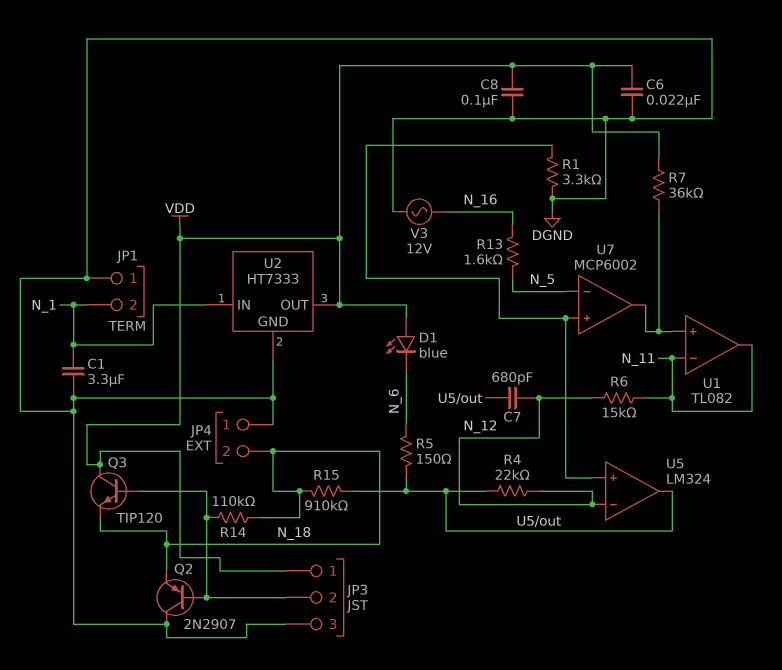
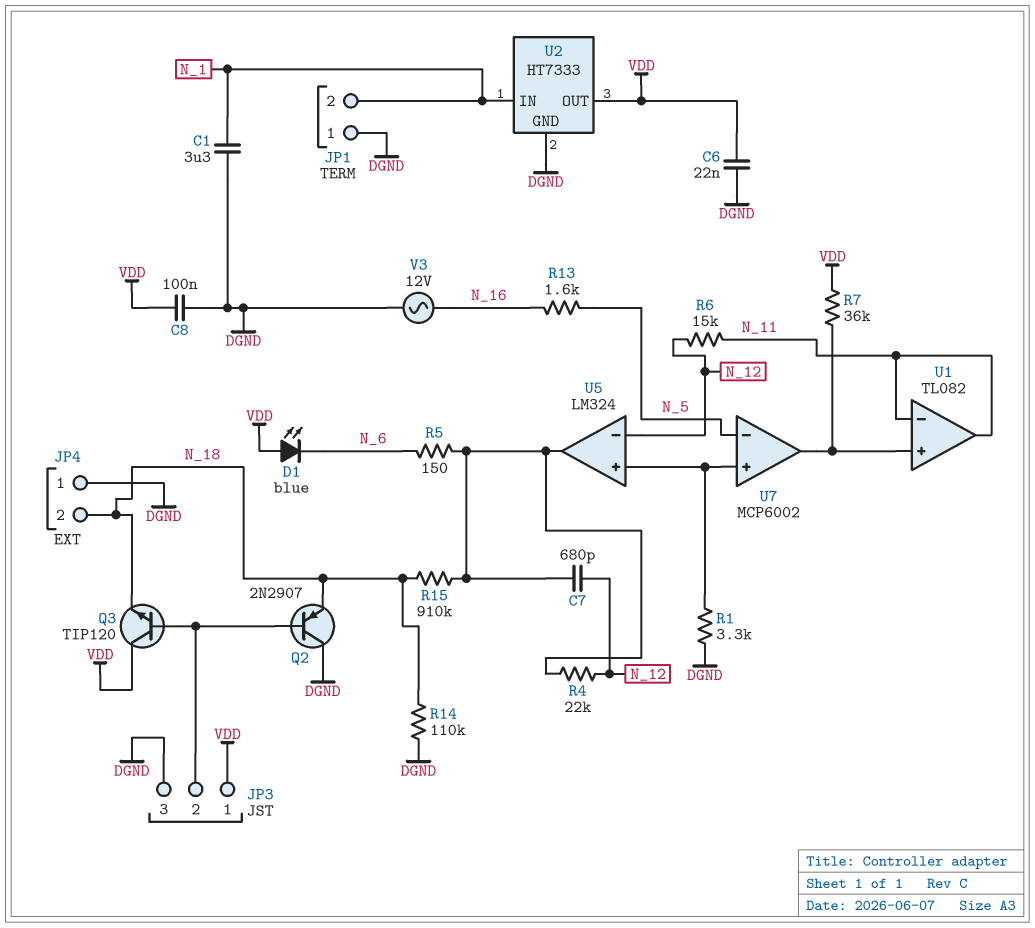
R14: 110k (JP3/2, N_18) -> 110k (DGND, N_18)

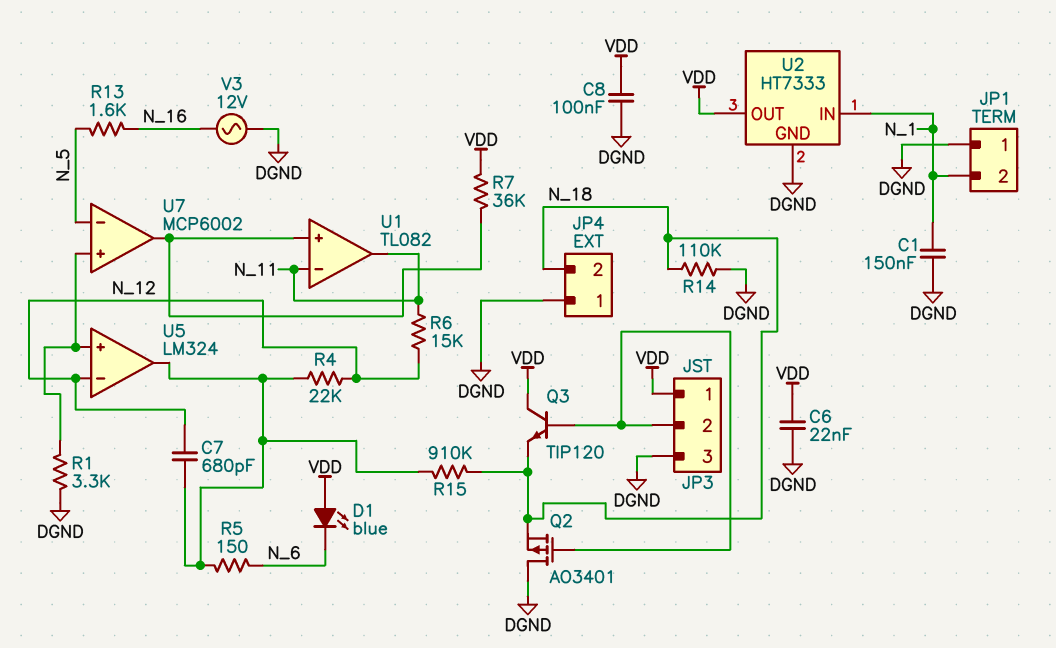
C1: 3.3uF (DGND, N_1) -> 150nF (DGND, N_1)
Q2: PNP 2N2907 (B JP3/2, C DGND, E N_18) -> PMOS AO3401 (G JP3/2, D DGND, S N_18)

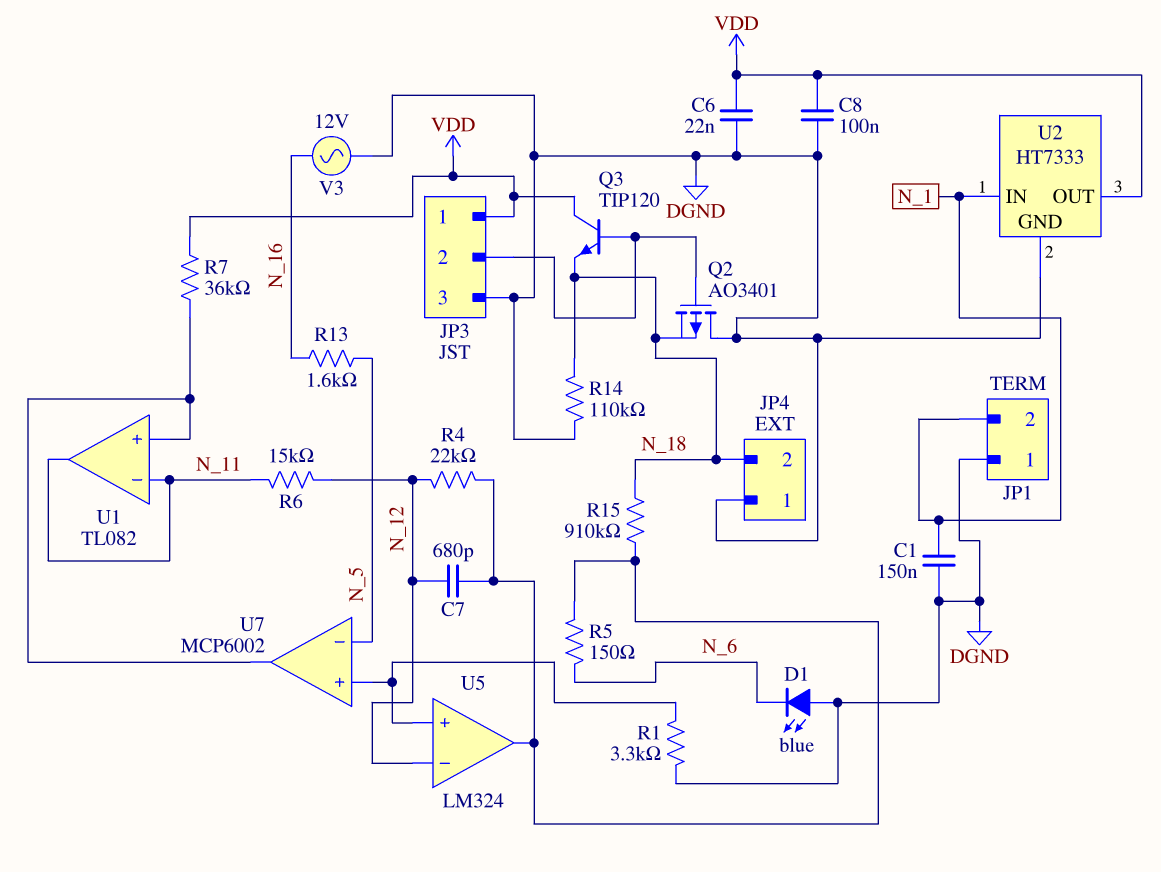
D1: LED blue (A VDD, K N_6) -> LED blue (A DGND, K N_6)

